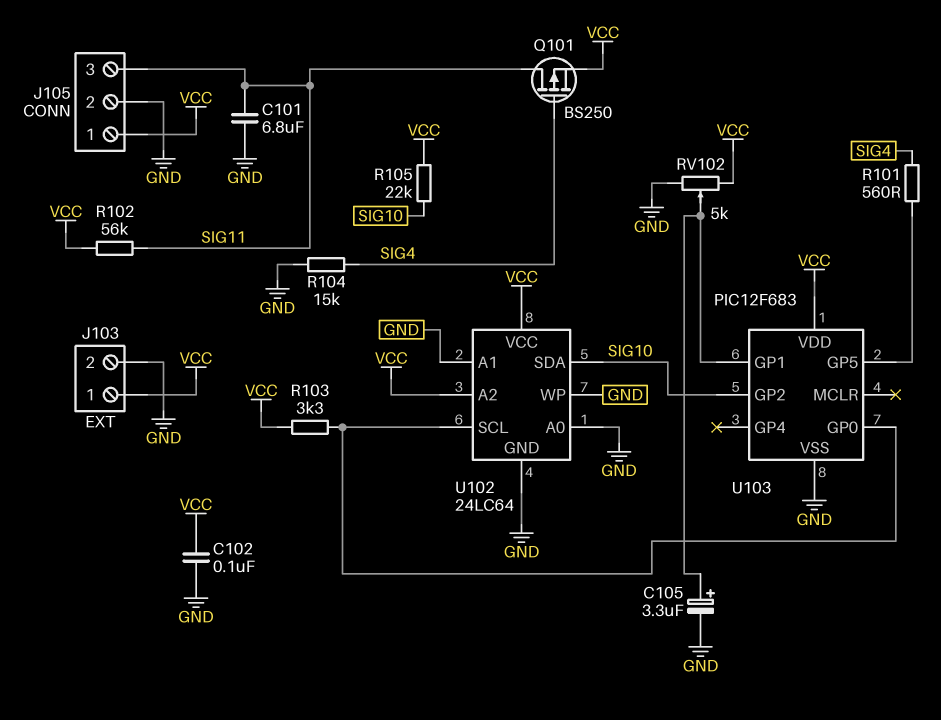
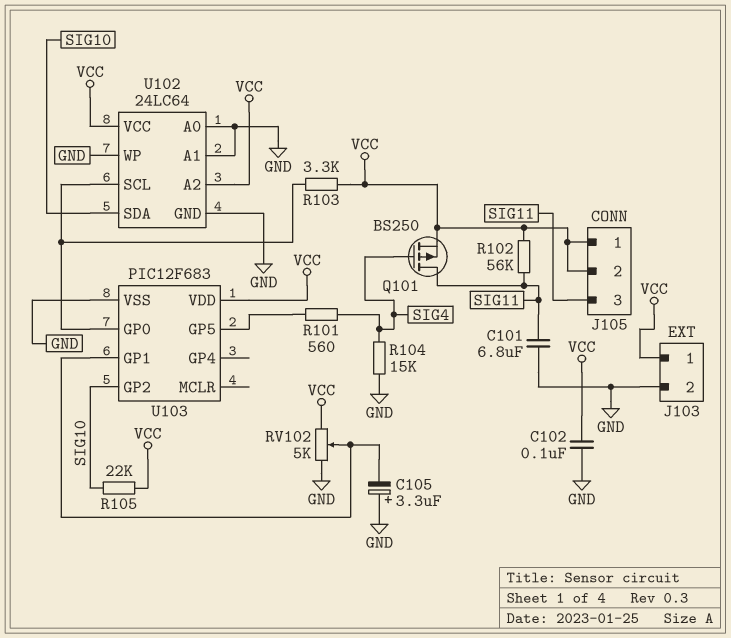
C105: 3.3uF (plus U103/GP1, minus GND) -> 3.3uF (plus GND, minus U103/GP1)
J105 pin 2: GND -> VCC

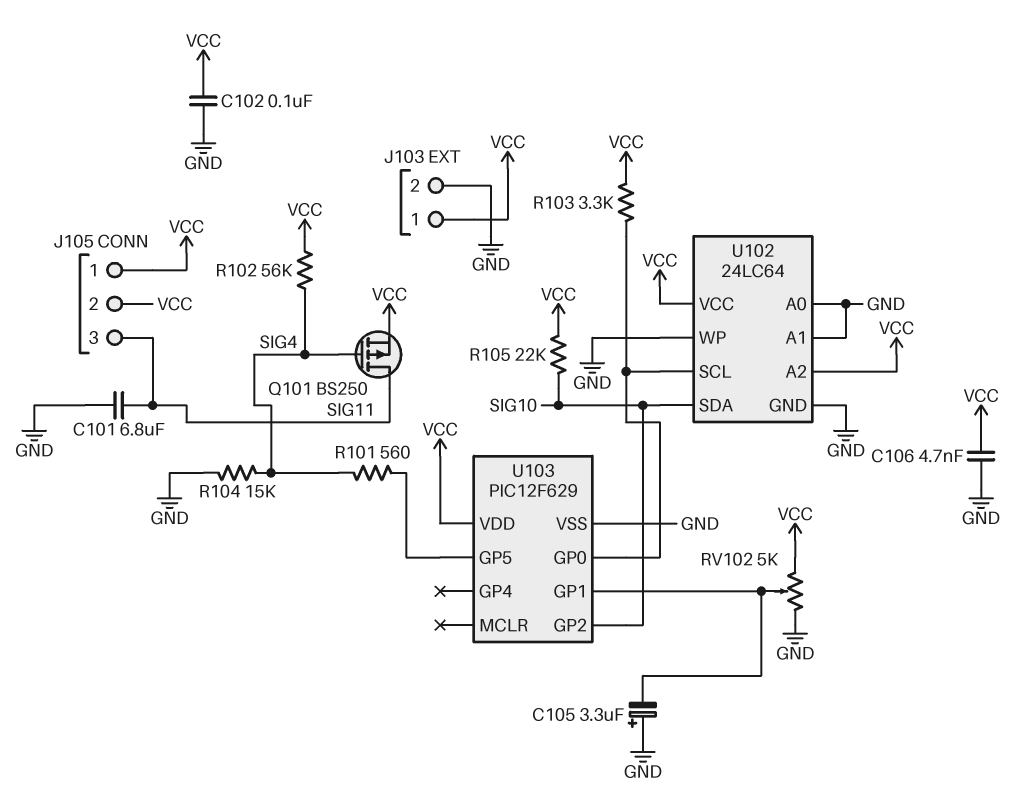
C106: none -> 4.7nF (GND, VCC)
R102: 56k (SIG11, VCC) -> 56k (SIG4, VCC)
U103: PIC12F683 -> PIC12F629

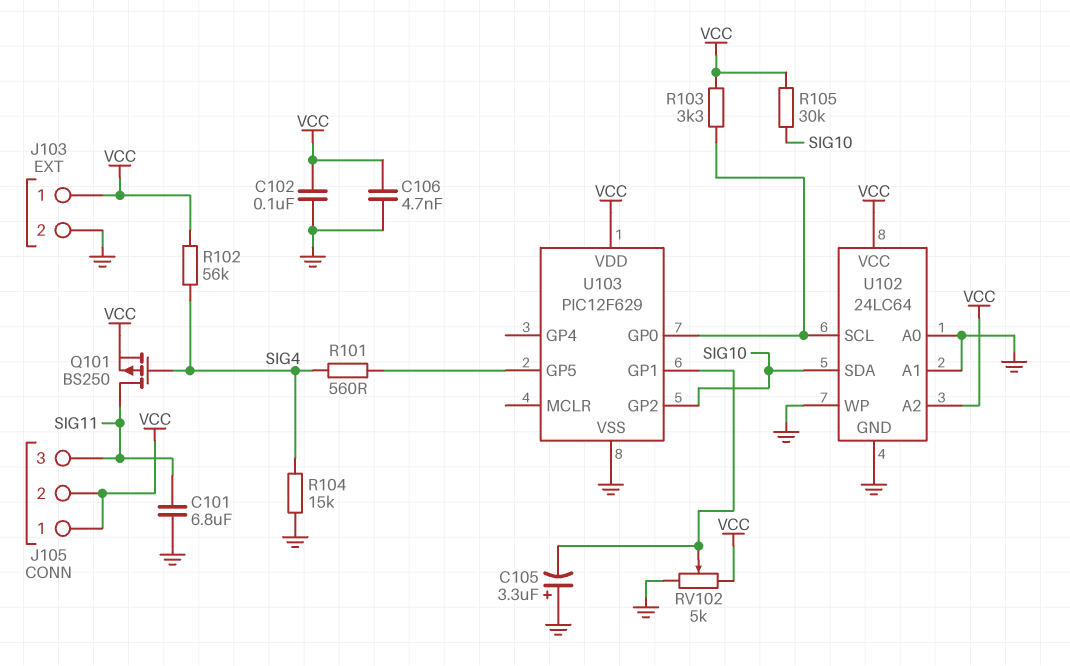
R105: 22k (SIG10, VCC) -> 30k (SIG10, VCC)

